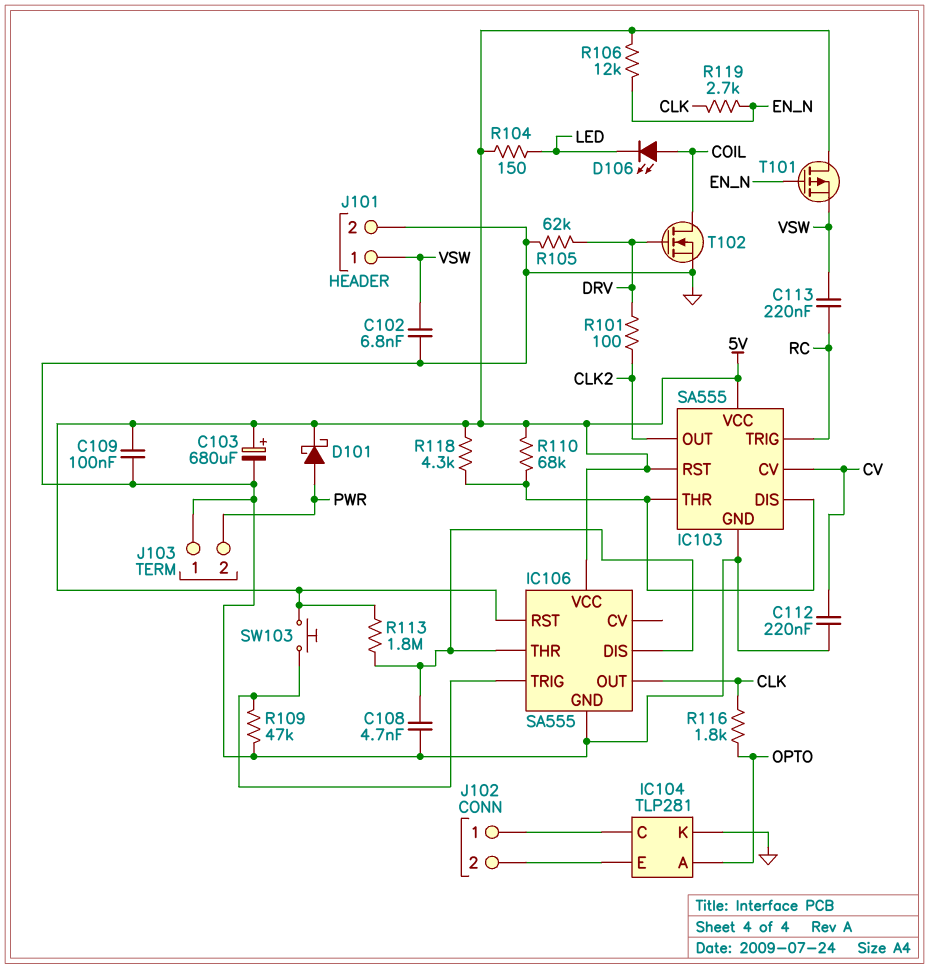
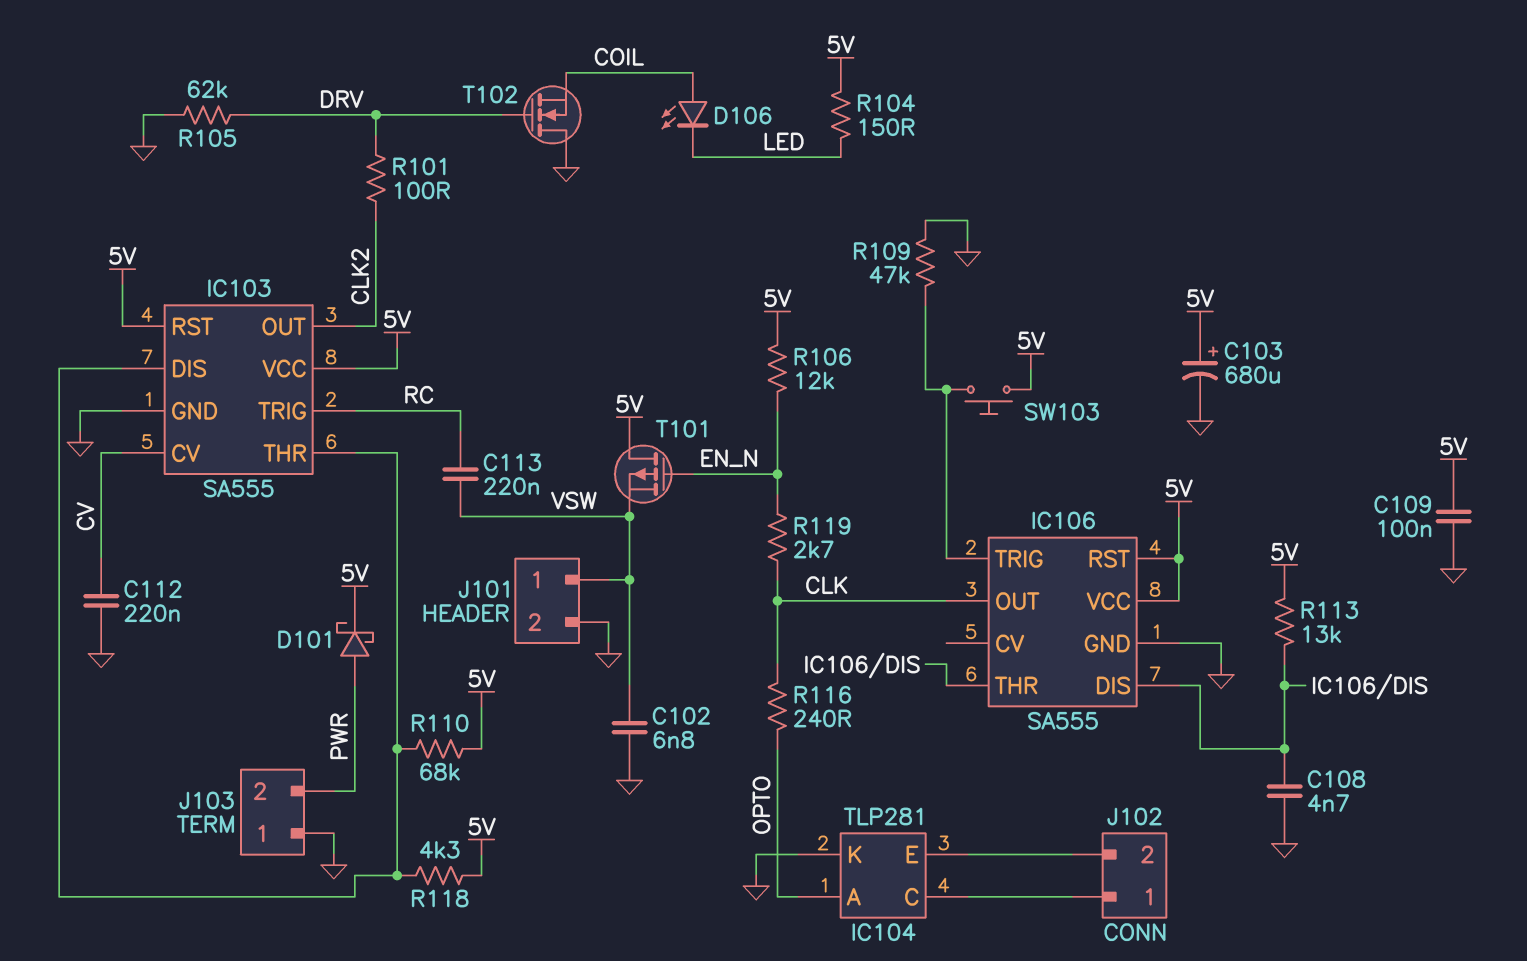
R113: 1.8M (5V, IC106/DIS) -> 13k (5V, IC106/DIS)
R116: 1.8k (CLK, OPTO) -> 240 (CLK, OPTO)
T102: NMOS (G DRV, D COIL, S GND) -> NMOS (G DRV, D GND, S COIL)

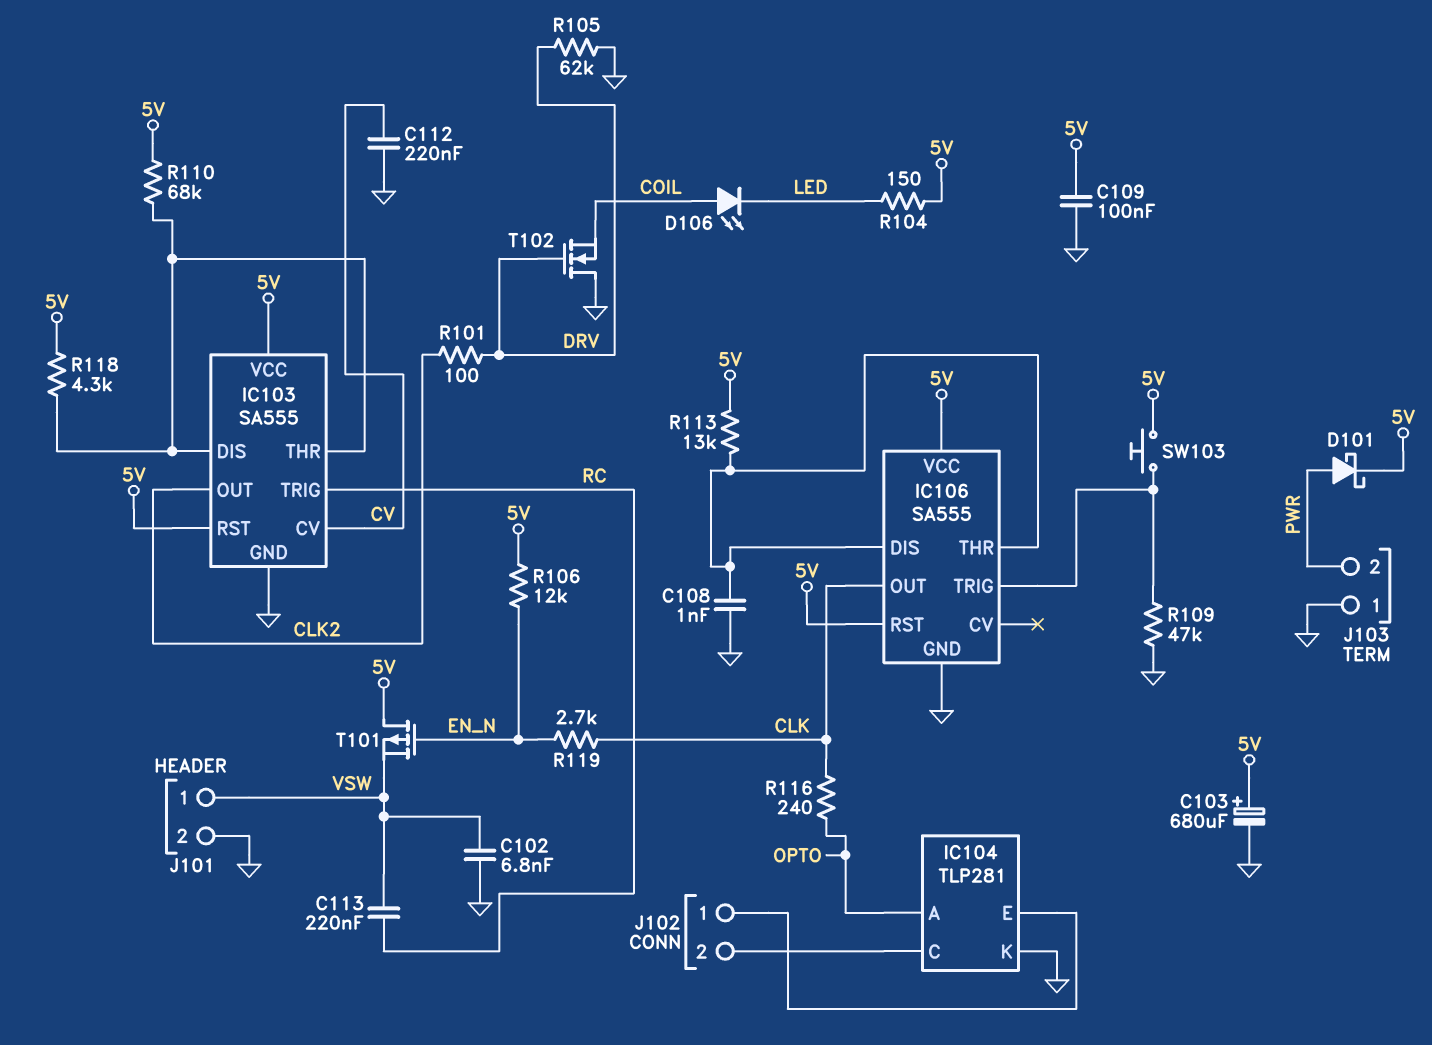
C108: 4.7nF (GND, IC106/DIS) -> 1nF (GND, IC106/DIS)
J102 pin 1: IC104/C -> IC104/E
J102 pin 2: IC104/E -> IC104/C

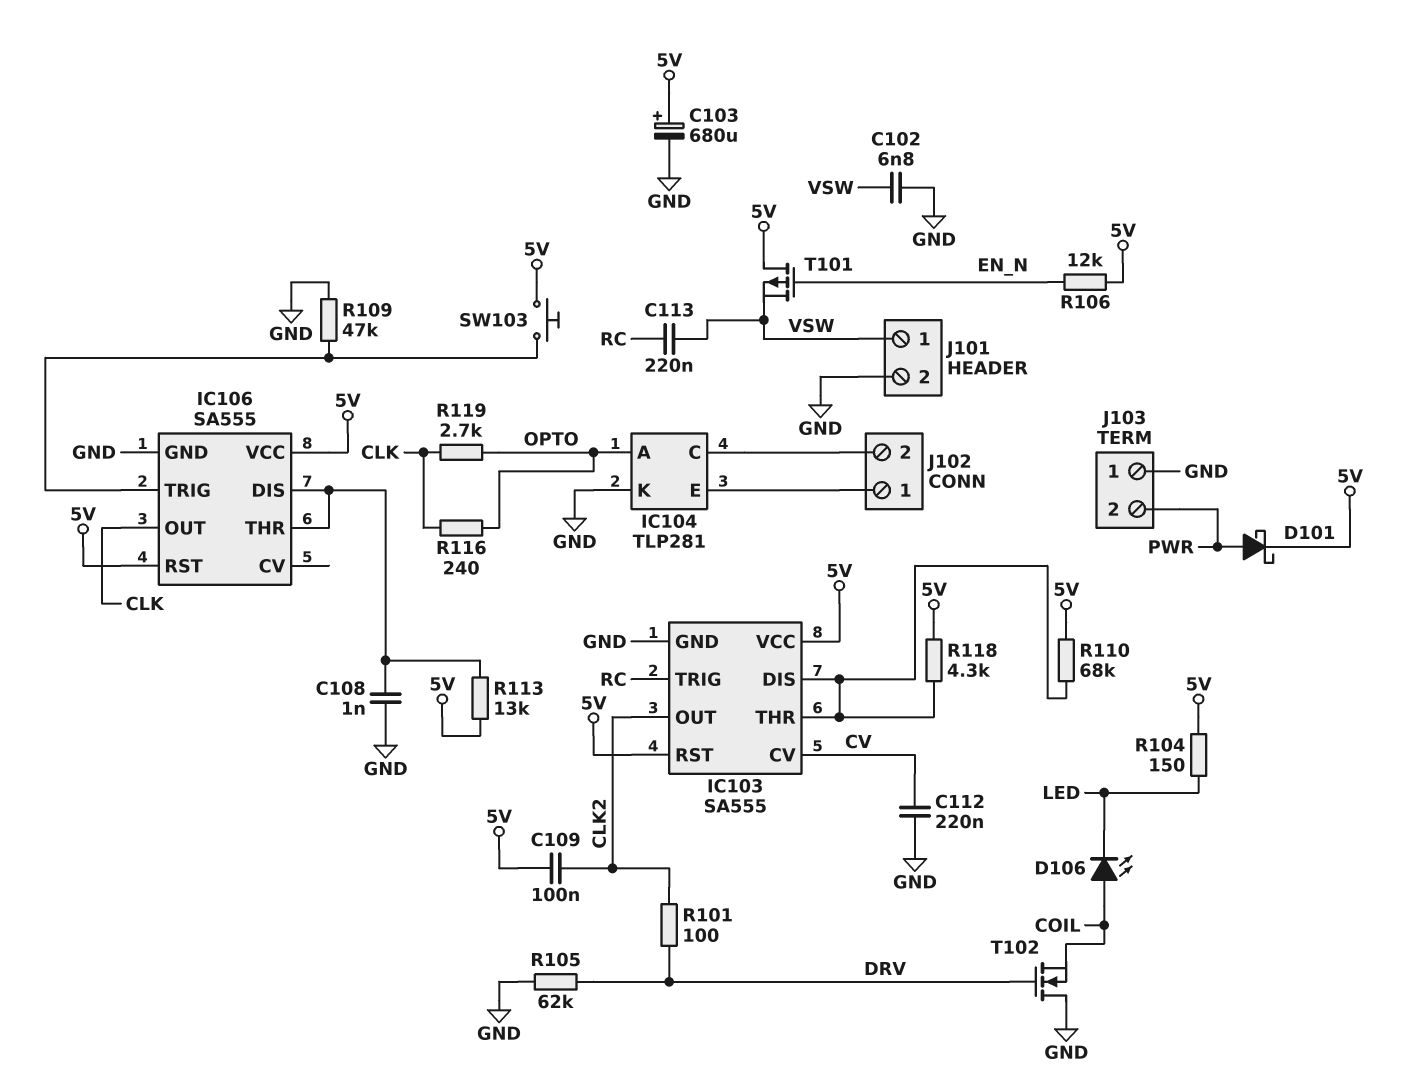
C109: 100nF (5V, GND) -> 100nF (5V, CLK2)
R119: 2.7k (CLK, EN_N) -> 2.7k (CLK, OPTO)

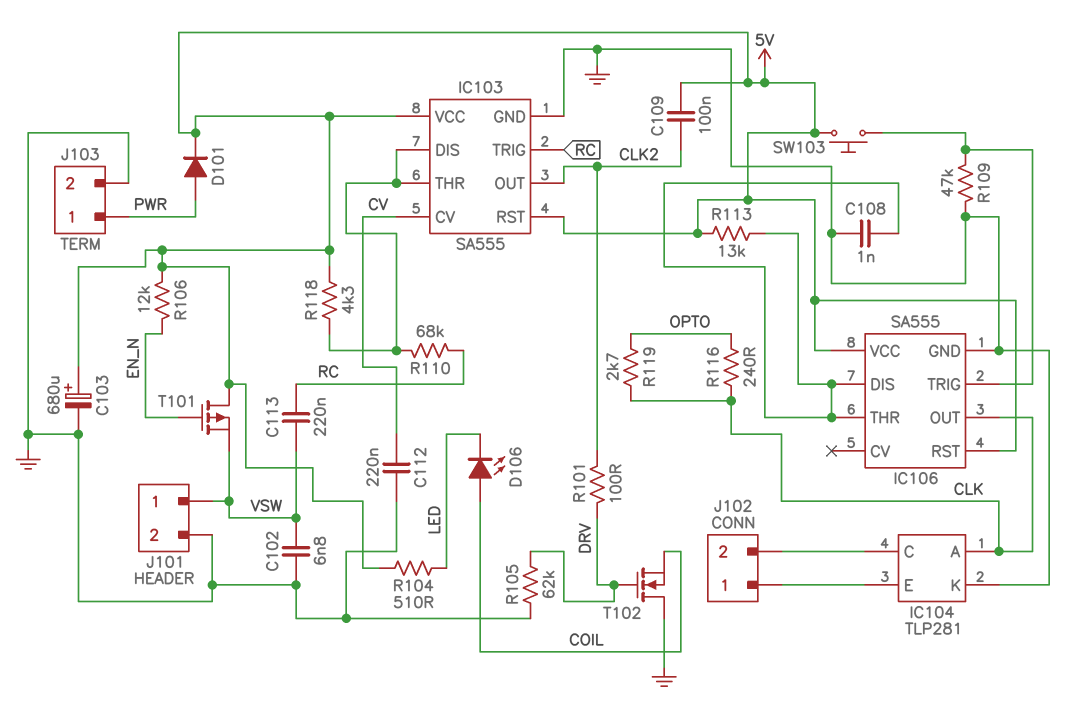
D101: schottky (A PWR, K 5V) -> diode (A PWR, K 5V)
IC104 pin A: OPTO -> CLK
J103 pin 1: GND -> PWR
J103 pin 2: PWR -> GND
R104: 150 (5V, LED) -> 510 (5V, LED)
R110: 68k (5V, IC103/DIS) -> 68k (IC103/DIS, RC)

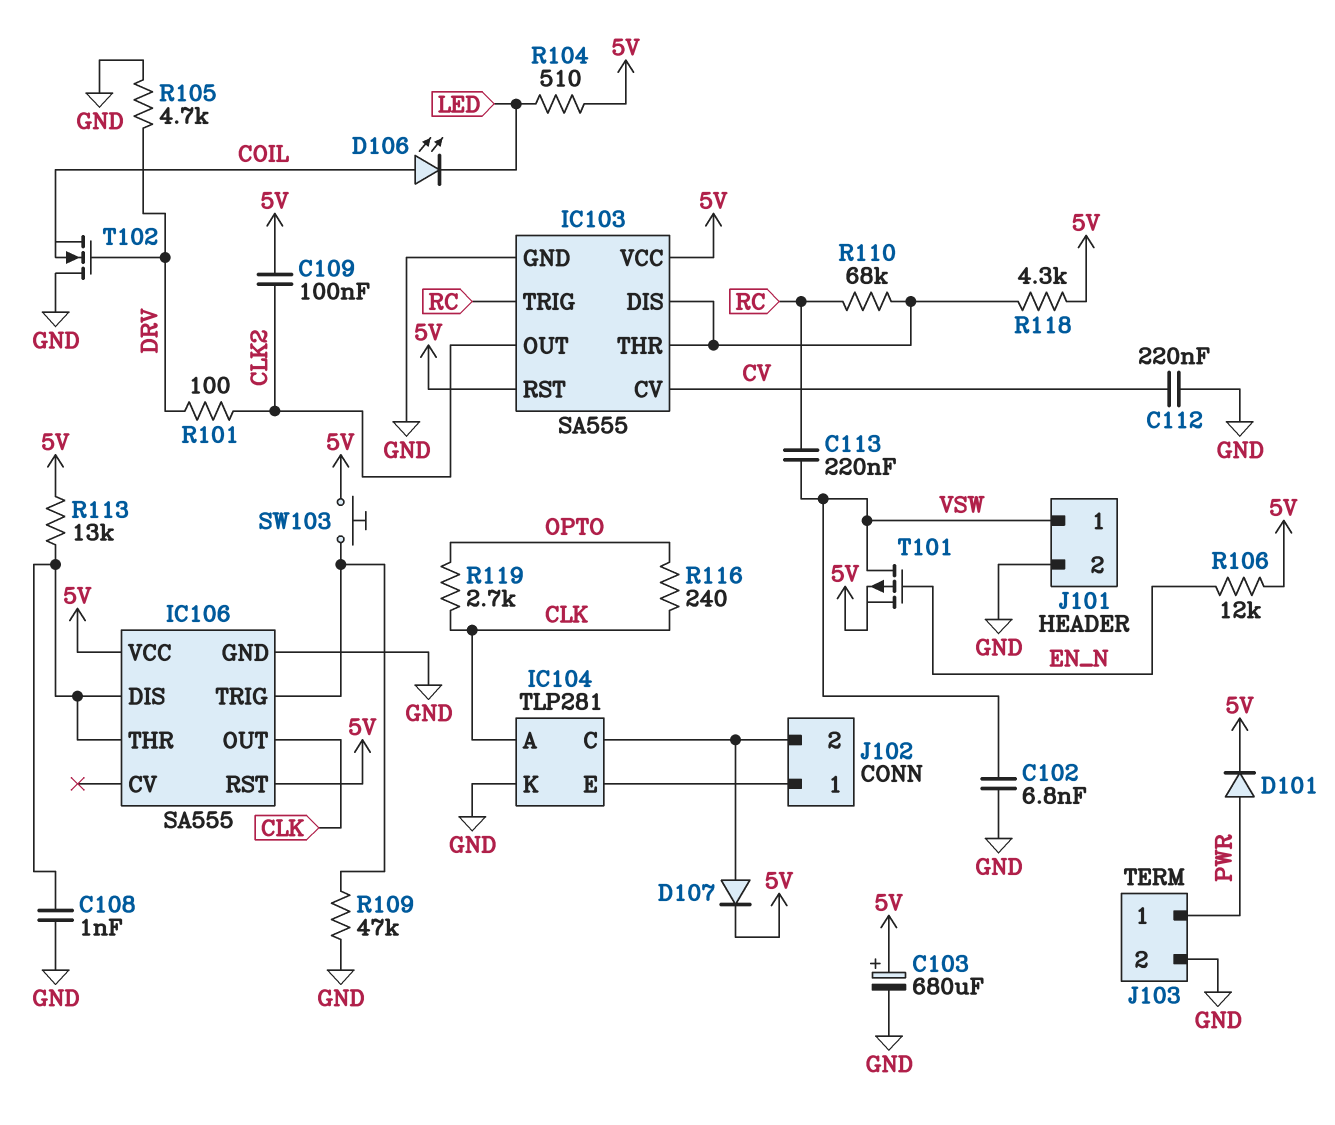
D107: none -> diode (A IC104/C, K 5V)
R105: 62k (DRV, GND) -> 4.7k (DRV, GND)
T101: PMOS (G EN_N, D 5V, S VSW) -> PMOS (G EN_N, D VSW, S 5V)

